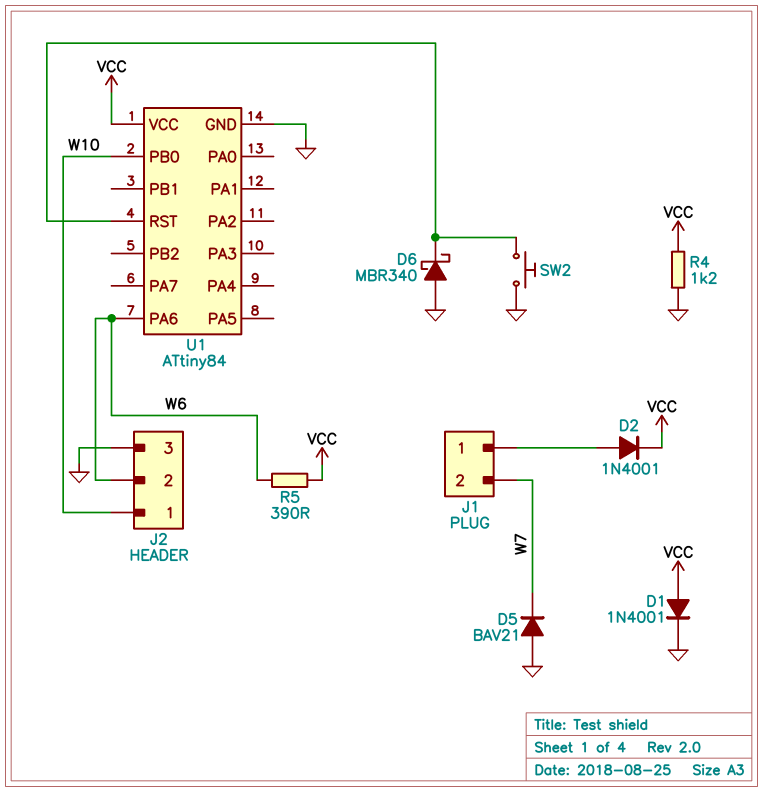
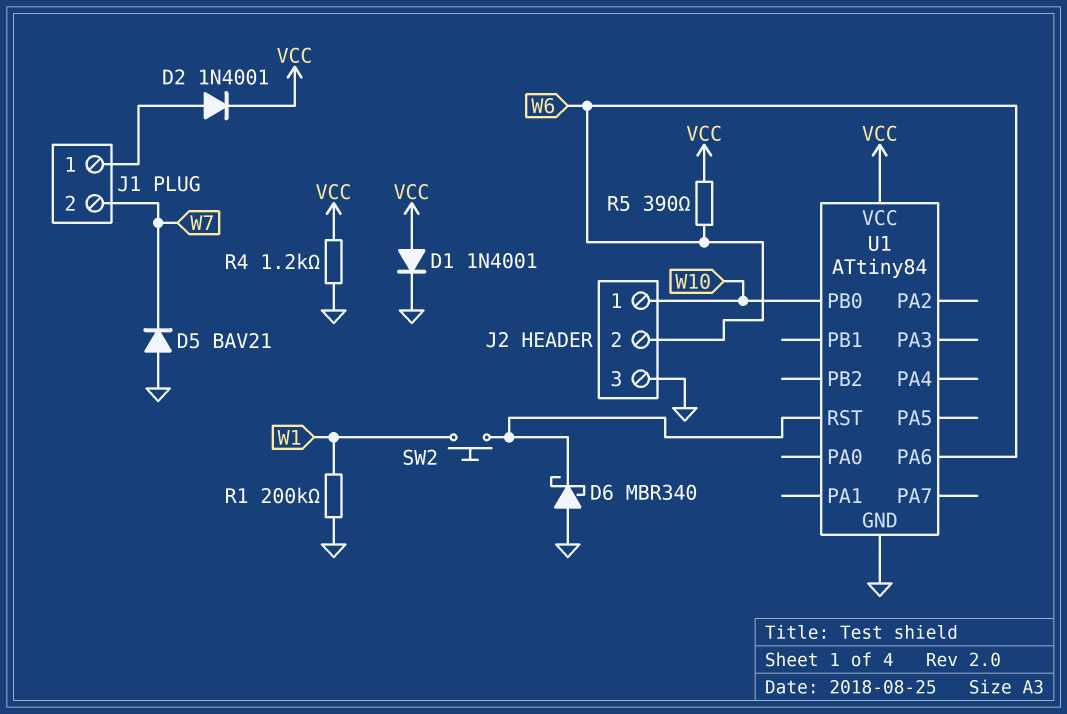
R1: none -> 200k (GND, W1)
SW2: button (GND, U1/RST) -> button (U1/RST, W1)

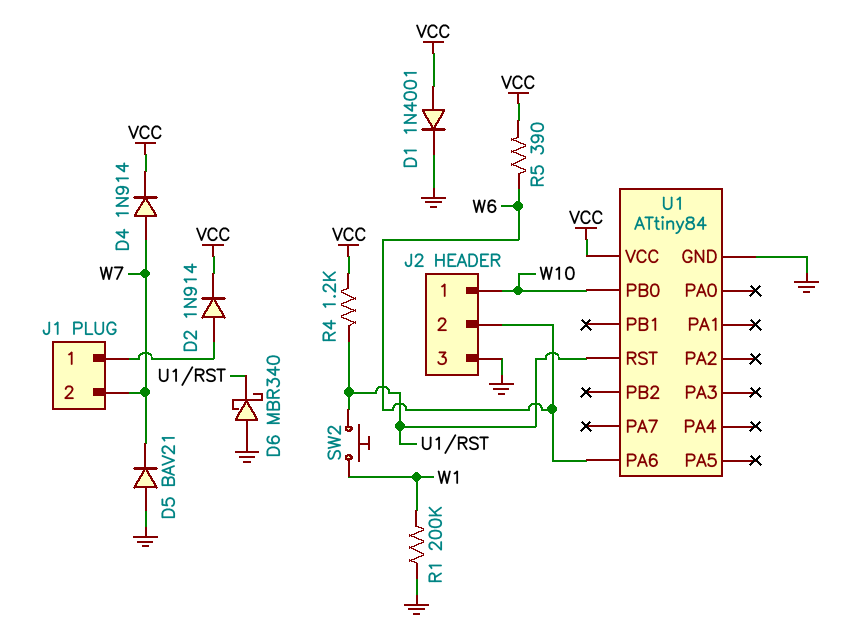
D2: diode 1N4001 (A J1/1, K VCC) -> diode 1N914 (A J1/1, K VCC)
D4: none -> diode 1N914 (A W7, K VCC)
R4: 1.2k (GND, VCC) -> 1.2k (U1/RST, VCC)

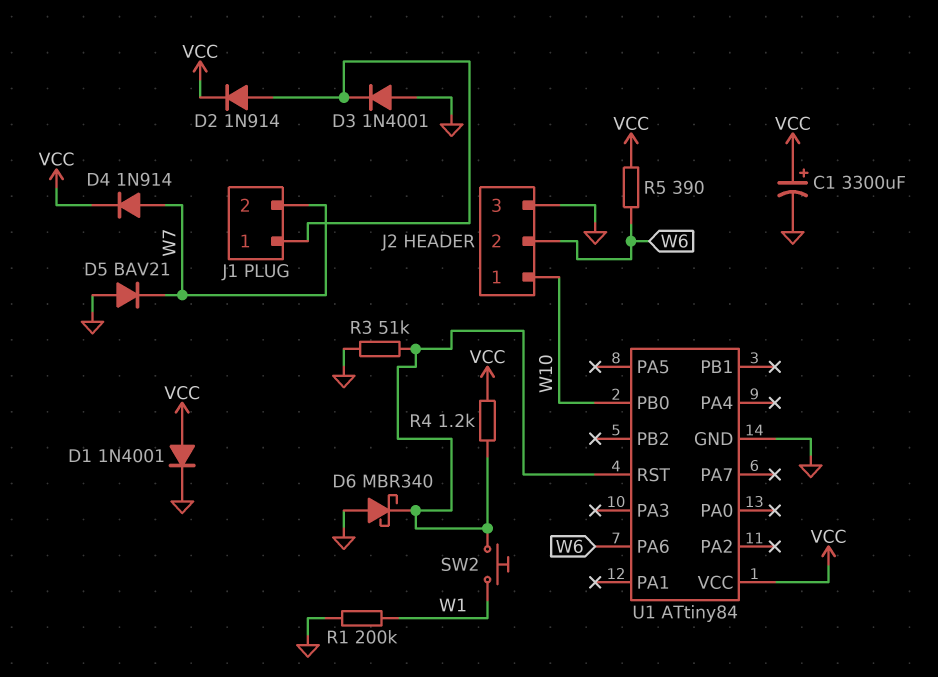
C1: none -> 3300uF (plus VCC, minus GND)
D3: none -> diode 1N4001 (A GND, K J1/1)
R3: none -> 51k (GND, U1/RST)

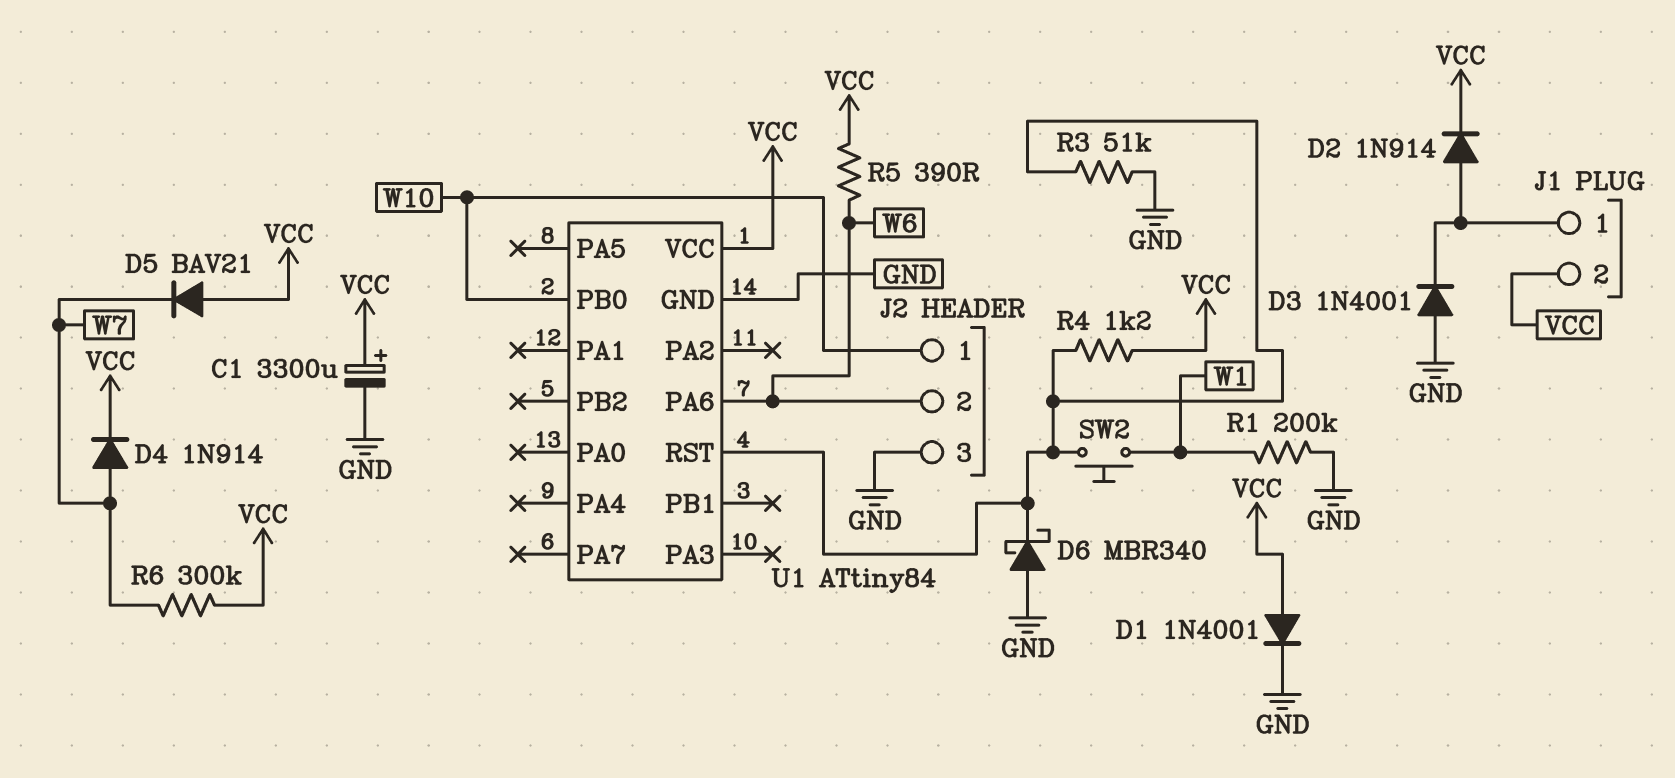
D5: diode BAV21 (A GND, K W7) -> diode BAV21 (A VCC, K W7)
J1 pin 2: W7 -> VCC
R6: none -> 300k (VCC, W7)

